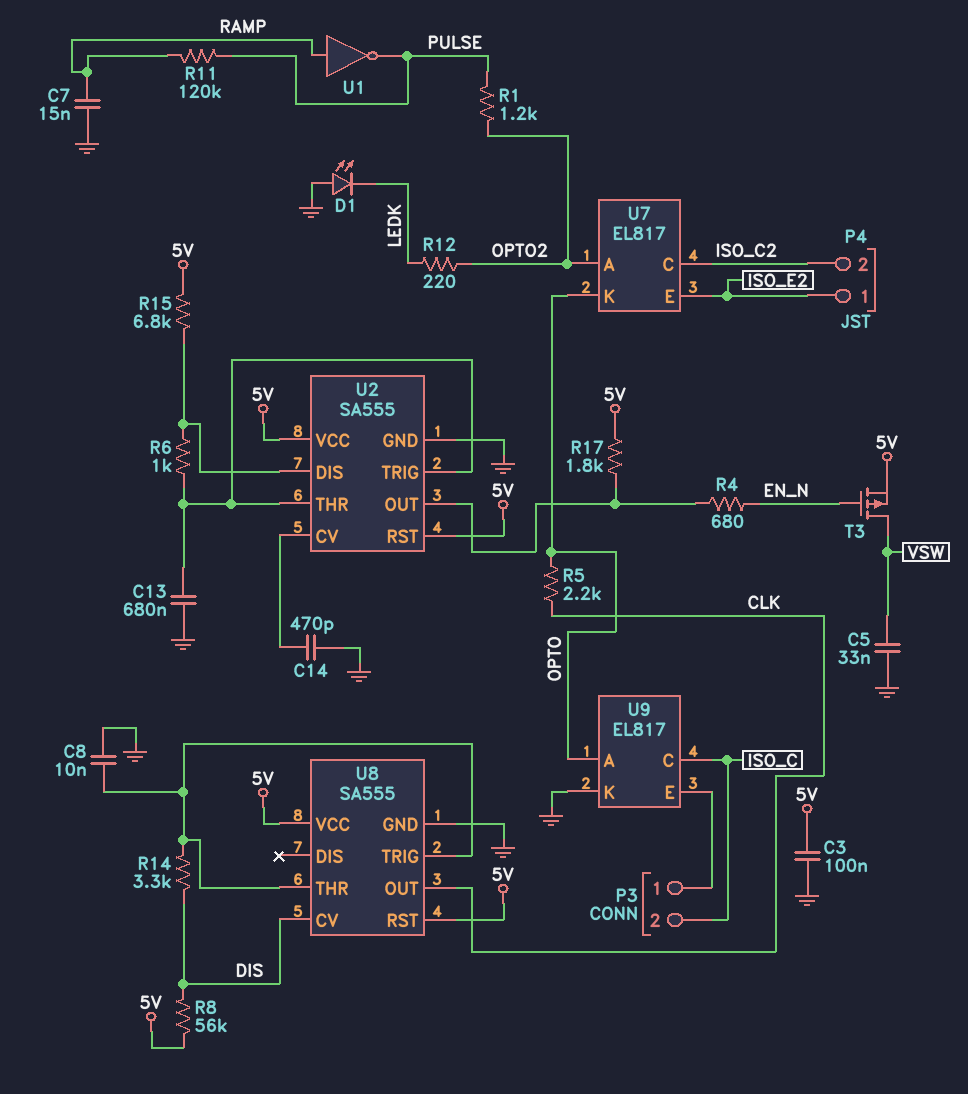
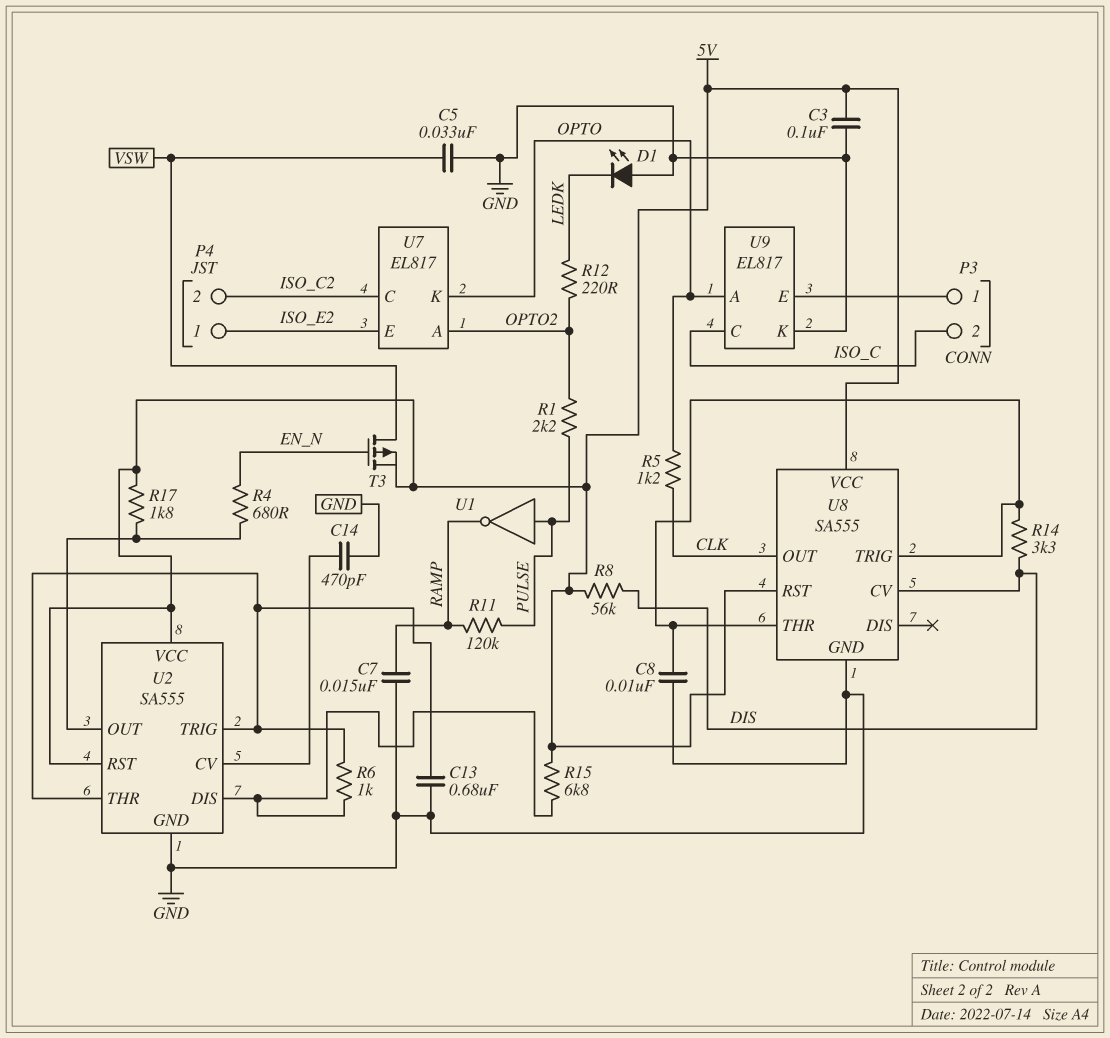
R1: 1.2k (OPTO2, PULSE) -> 2.2k (OPTO2, PULSE)
R5: 2.2k (CLK, OPTO) -> 1.2k (CLK, OPTO)
U1: NOT (in RAMP, out PULSE) -> NOT (in PULSE, out RAMP)

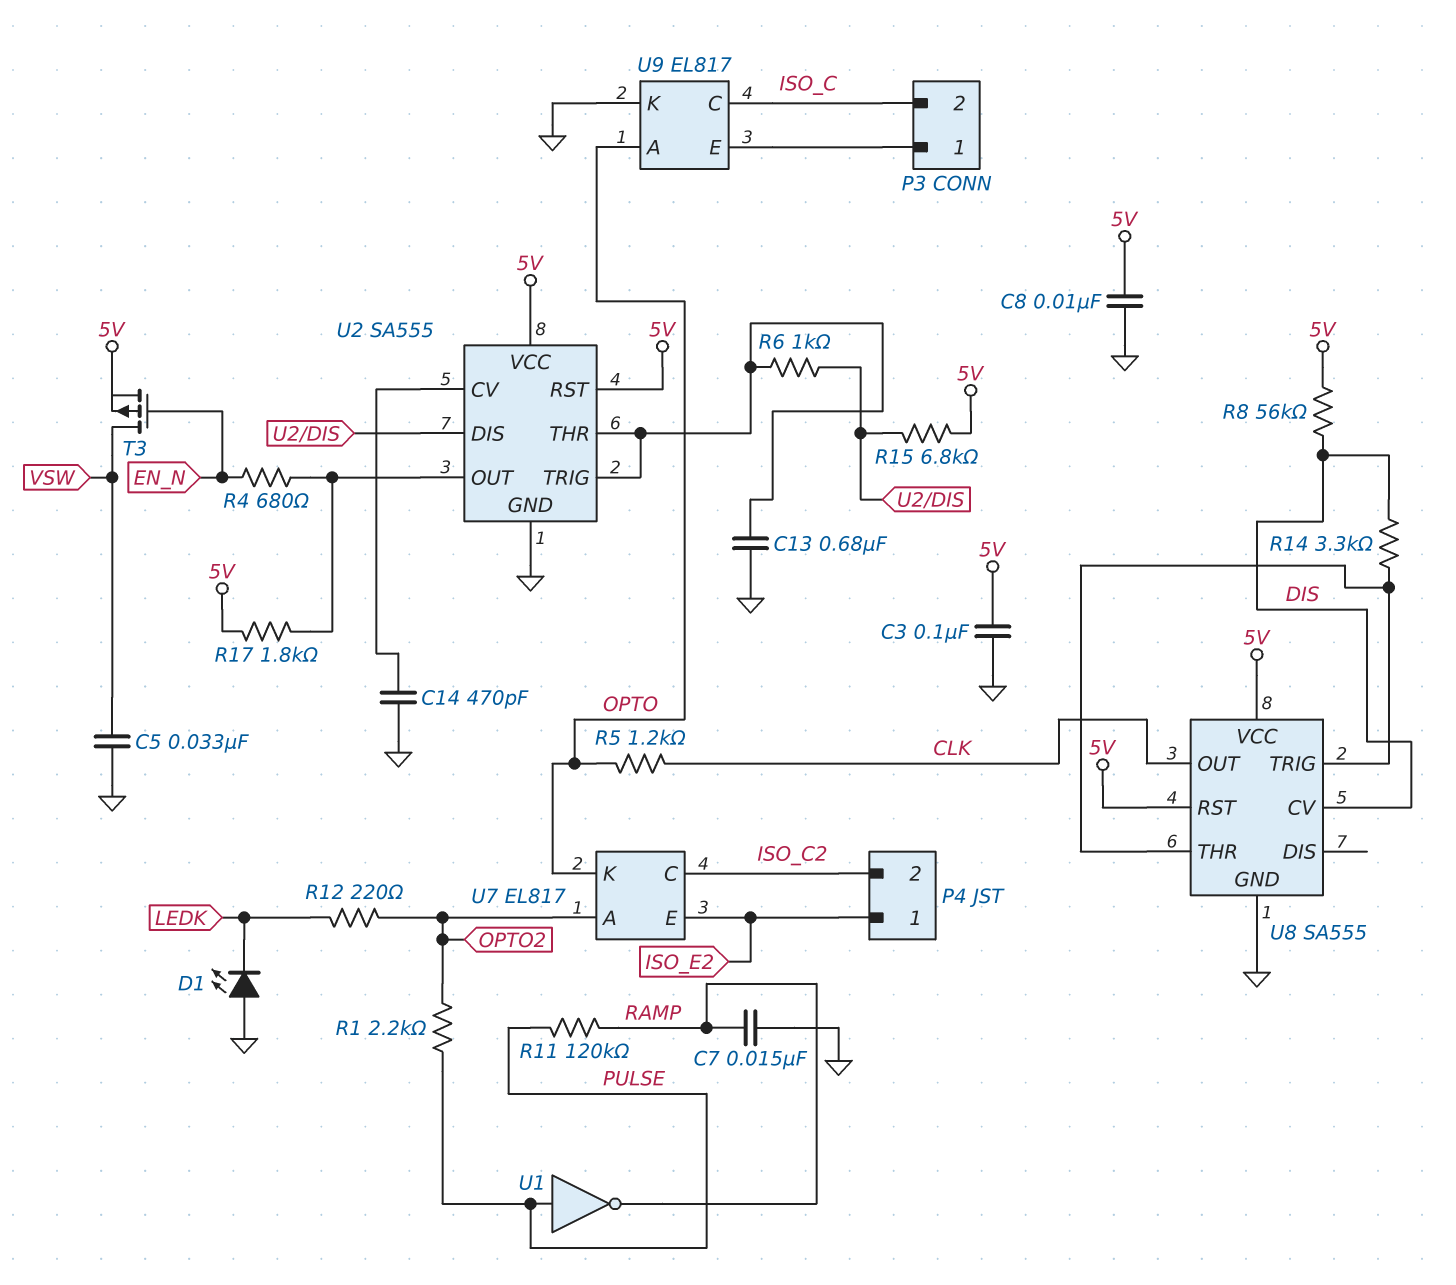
C8: 10nF (GND, U8/THR) -> 10nF (5V, GND)

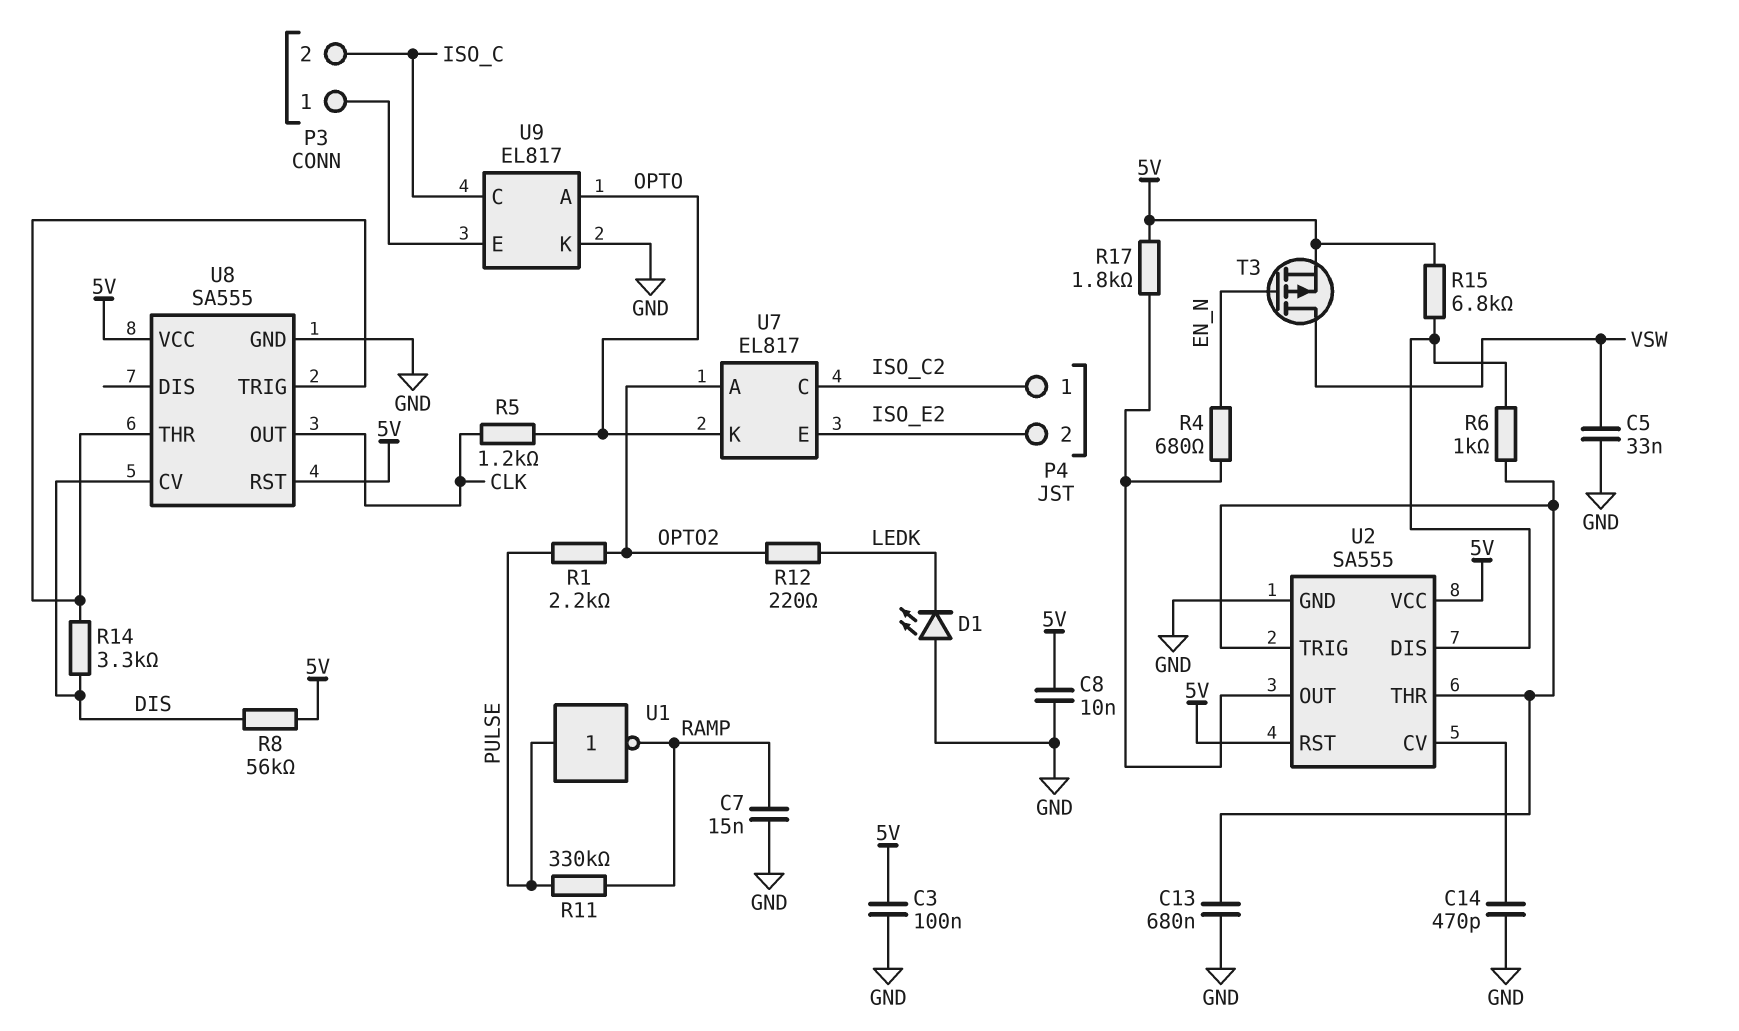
P4 pin 1: ISO_E2 -> ISO_C2
P4 pin 2: ISO_C2 -> ISO_E2
R11: 120k (PULSE, RAMP) -> 330k (PULSE, RAMP)

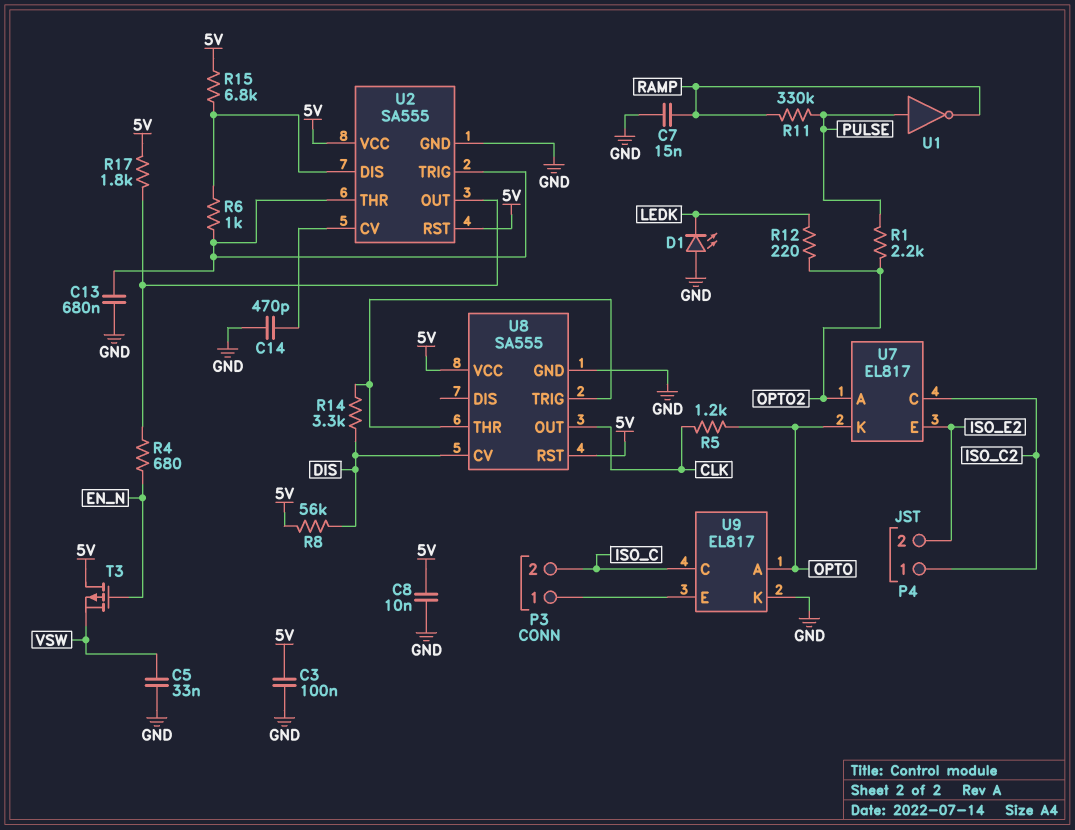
T3: PMOS (G EN_N, D VSW, S 5V) -> PMOS (G EN_N, D 5V, S VSW)

